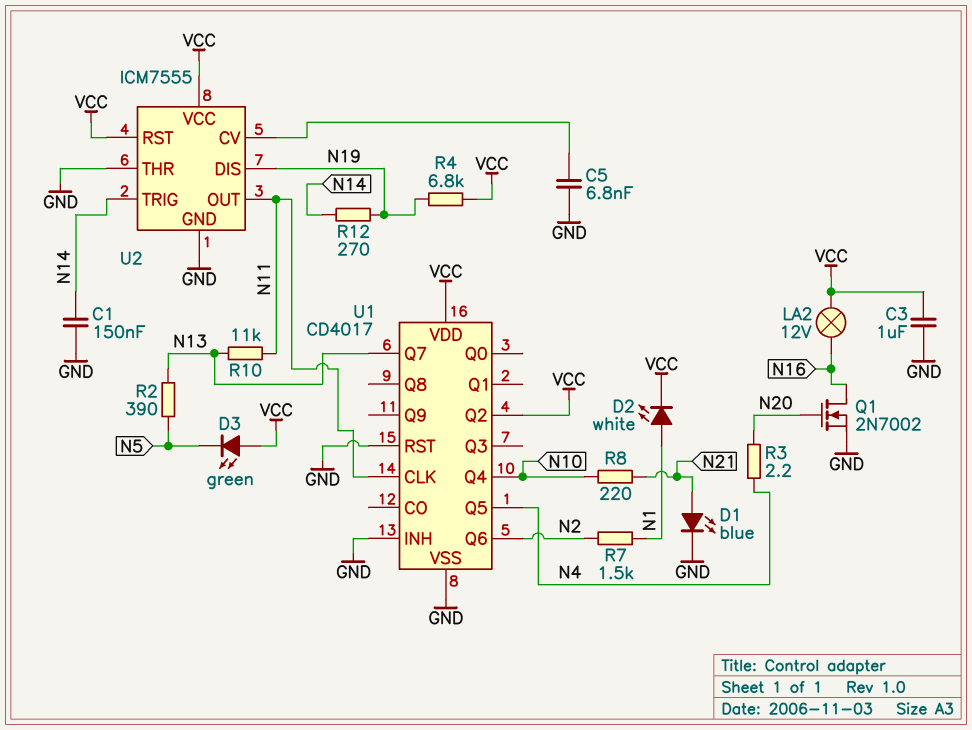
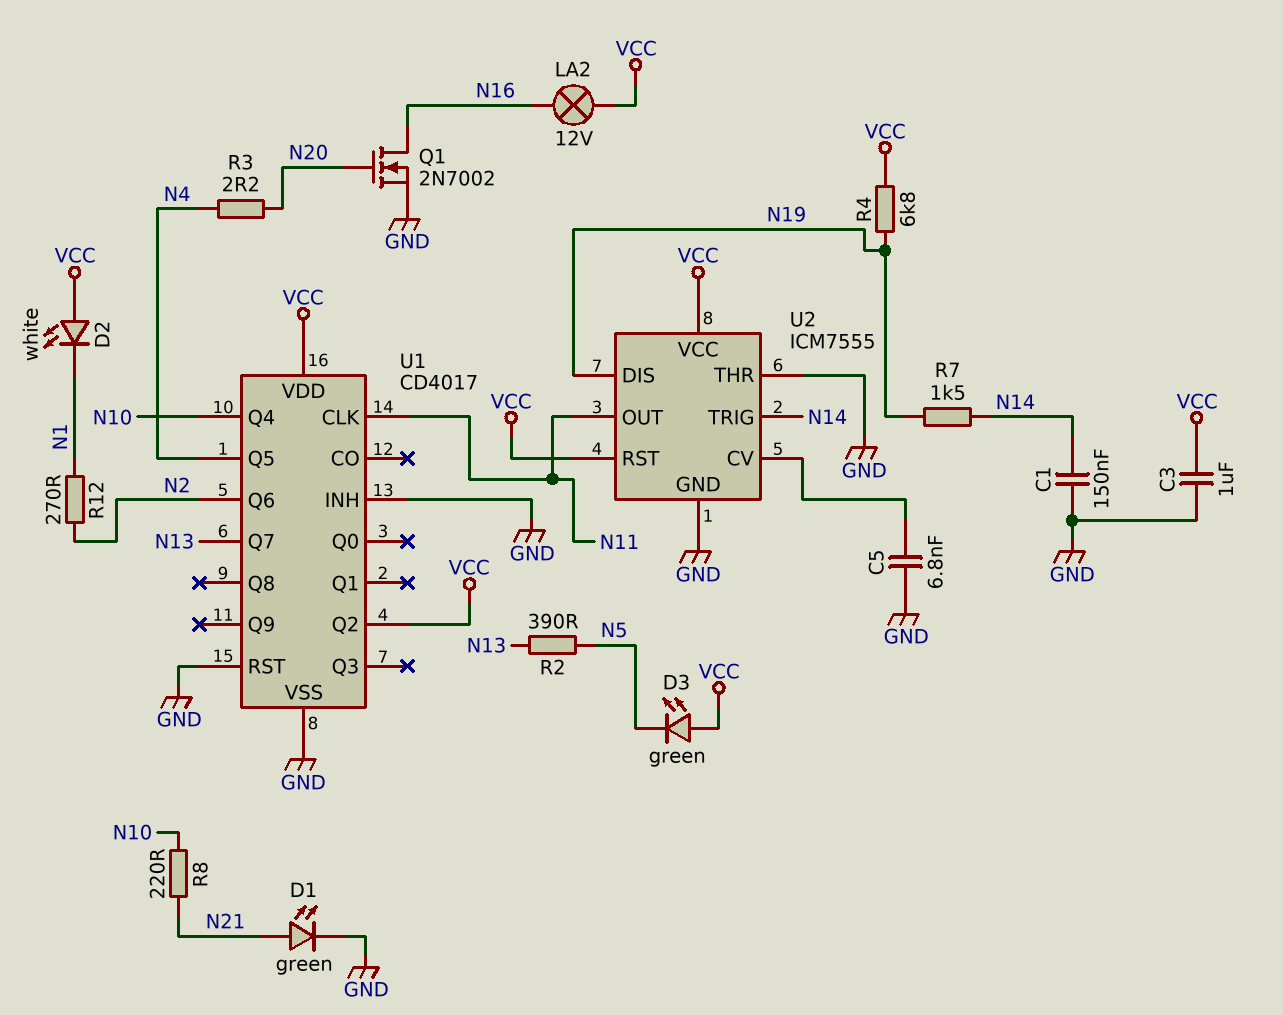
D1: LED blue (A N21, K GND) -> LED green (A N21, K GND)
D2: LED white (A N1, K VCC) -> LED white (A VCC, K N1)
R7: 1.5k (N1, N2) -> 1.5k (N14, N19)
R10: 11k (N11, N13) -> none
R12: 270 (N14, N19) -> 270 (N1, N2)

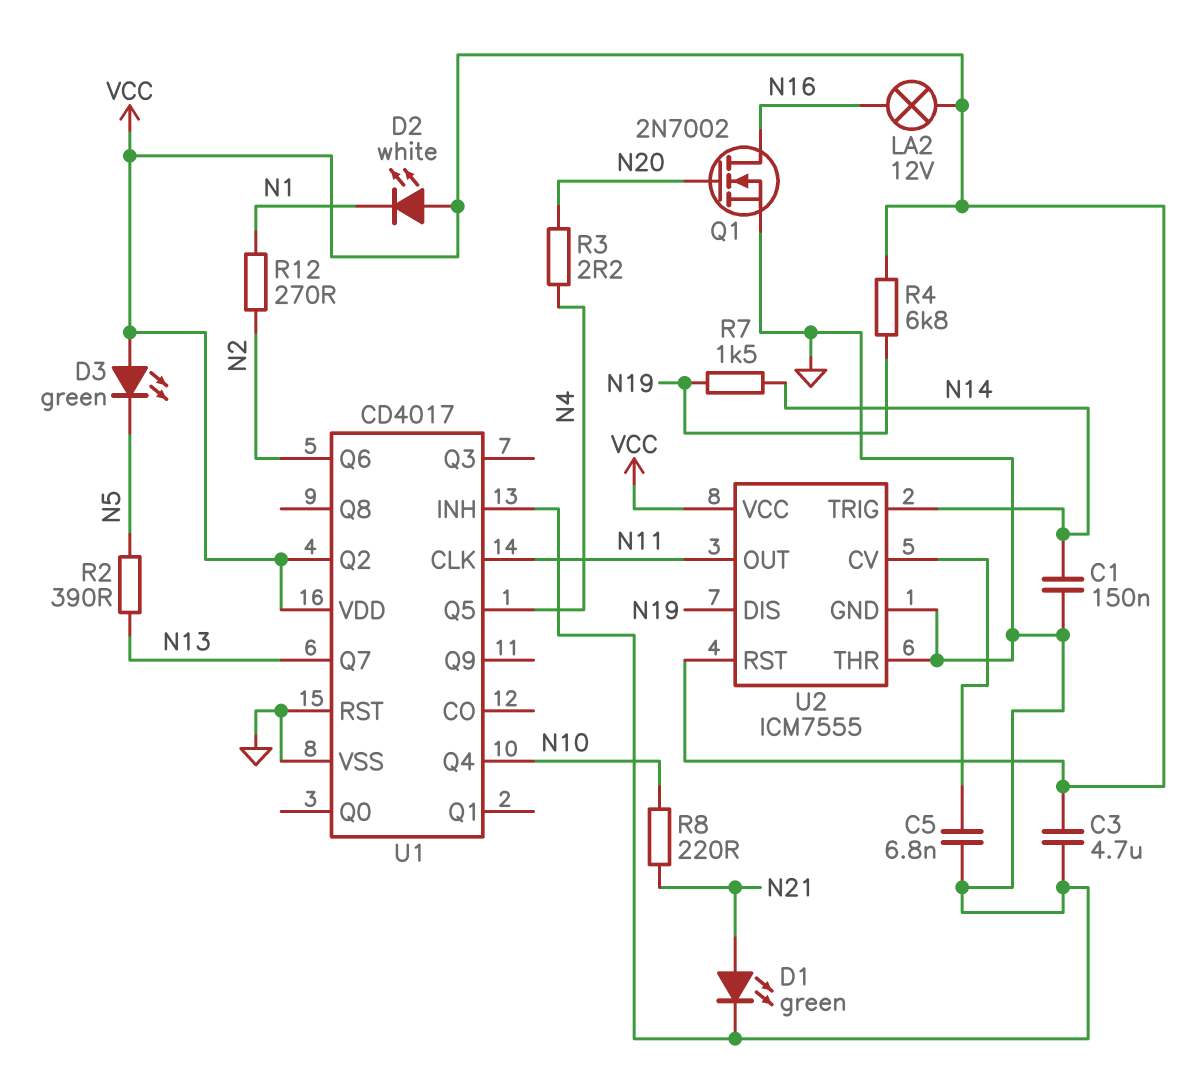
C3: 1uF (GND, VCC) -> 4.7uF (GND, VCC)

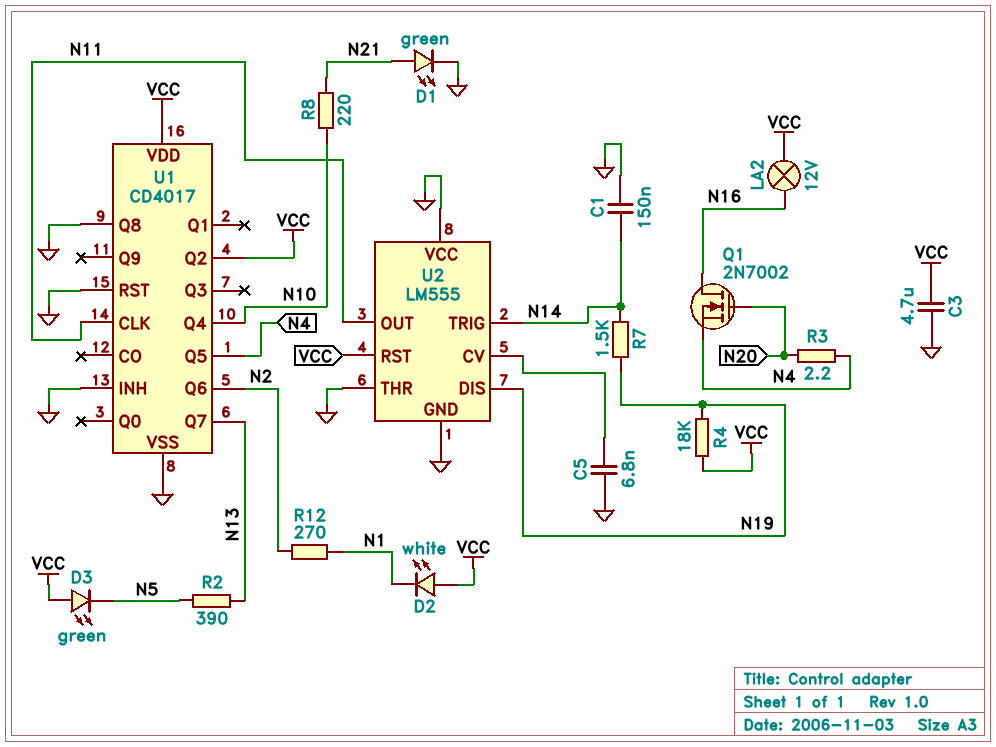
Q1: NMOS 2N7002 (G N20, D N16, S GND) -> NMOS 2N7002 (G N20, D N16, S N4)
R4: 6.8k (N19, VCC) -> 18k (N19, VCC)
U1 pin Q8: none -> GND
U2: ICM7555 -> LM555
U2 pin VCC: VCC -> GND

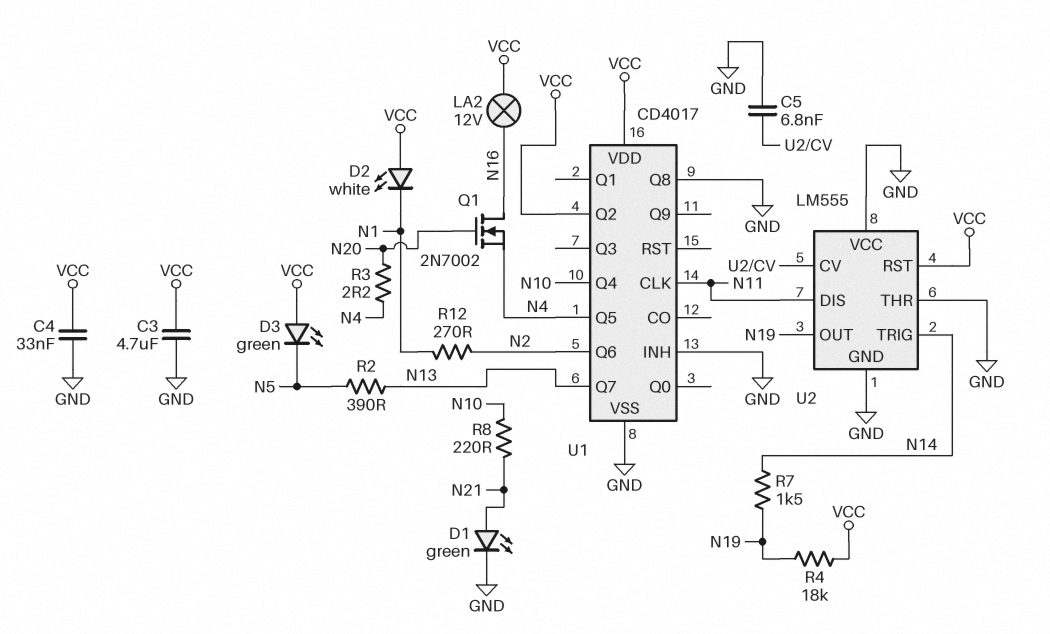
C1: 150nF (GND, N14) -> none
C4: none -> 33nF (GND, VCC)
U1 pin RST: GND -> none
U2 pin DIS: N19 -> N11
U2 pin OUT: N11 -> N19

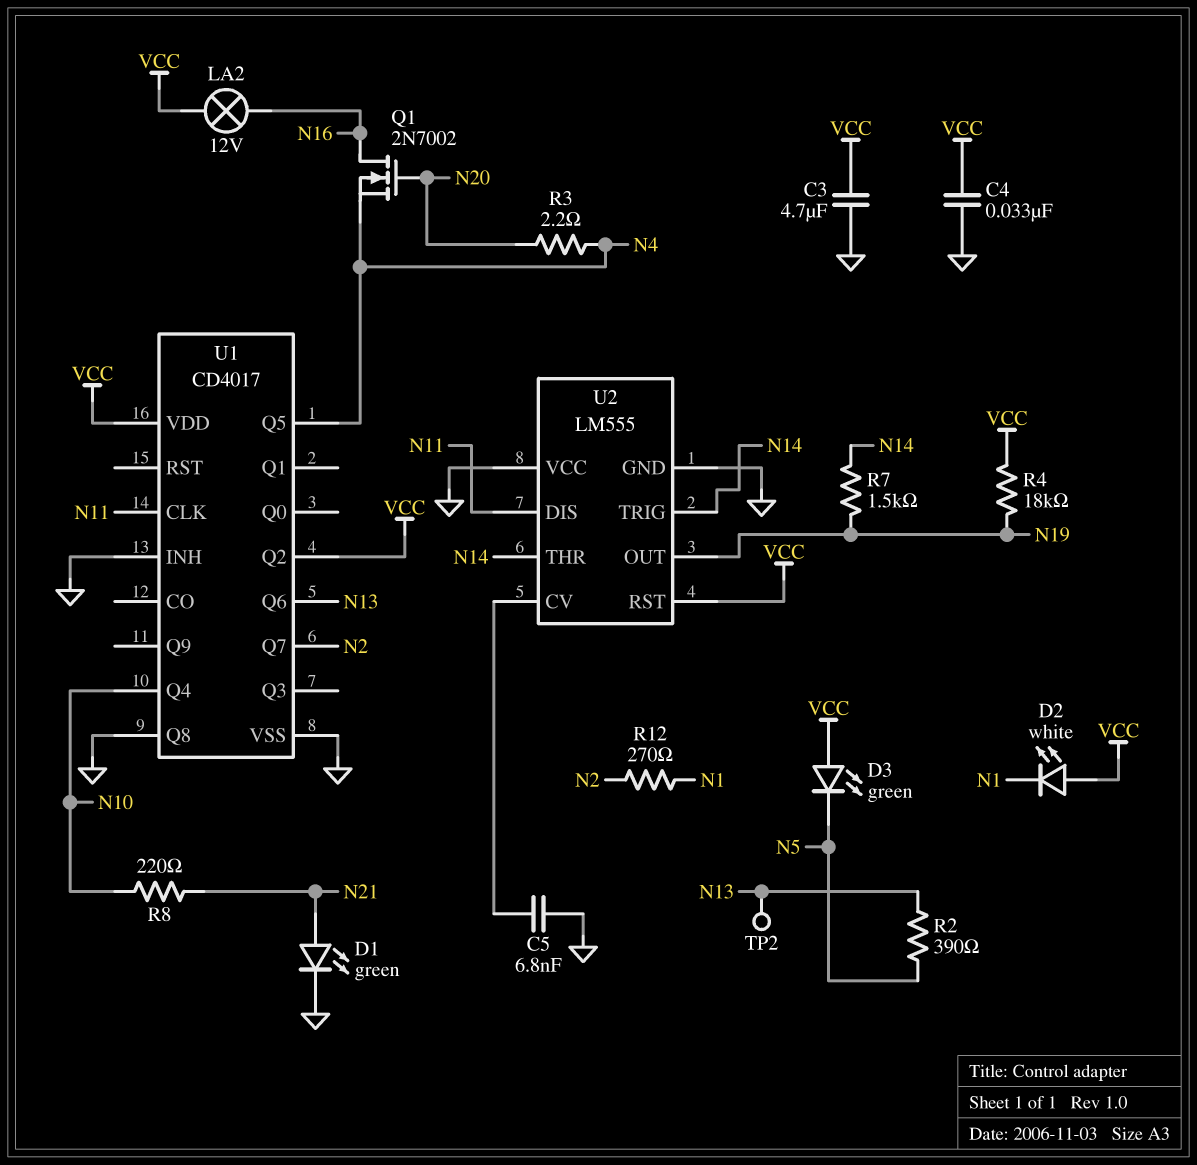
TP2: none -> test point (N13)
U1 pin Q6: N2 -> N13
U1 pin Q7: N13 -> N2
U2 pin THR: GND -> N14

